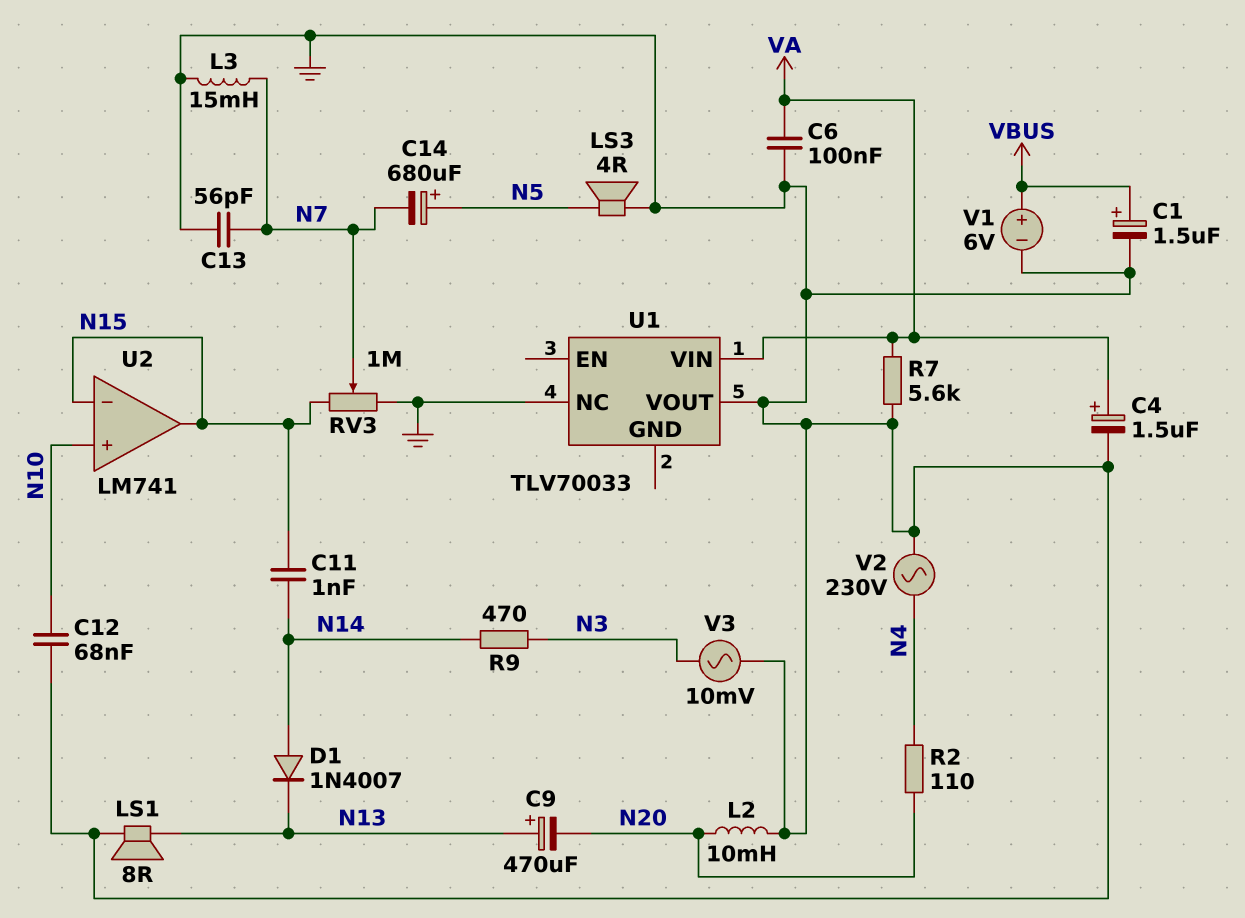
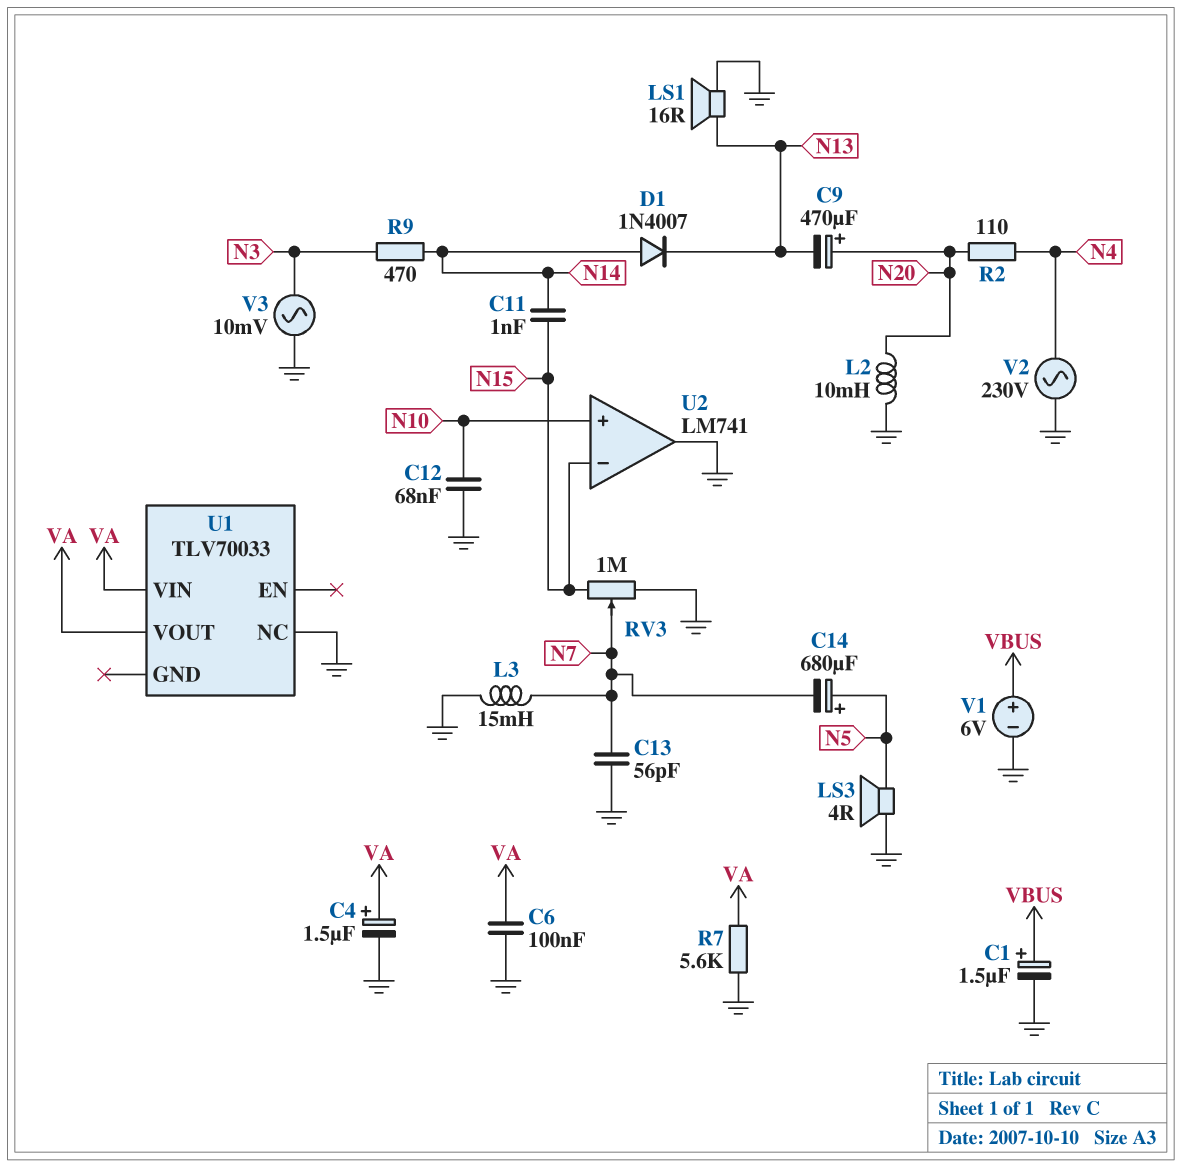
C9: 470uF (plus N13, minus N20) -> 470uF (plus N20, minus N13)
LS1: speaker 8R (GND, N13) -> speaker 16R (GND, N13)
U1 pin VOUT: GND -> VA
U2 pin out: N15 -> GND

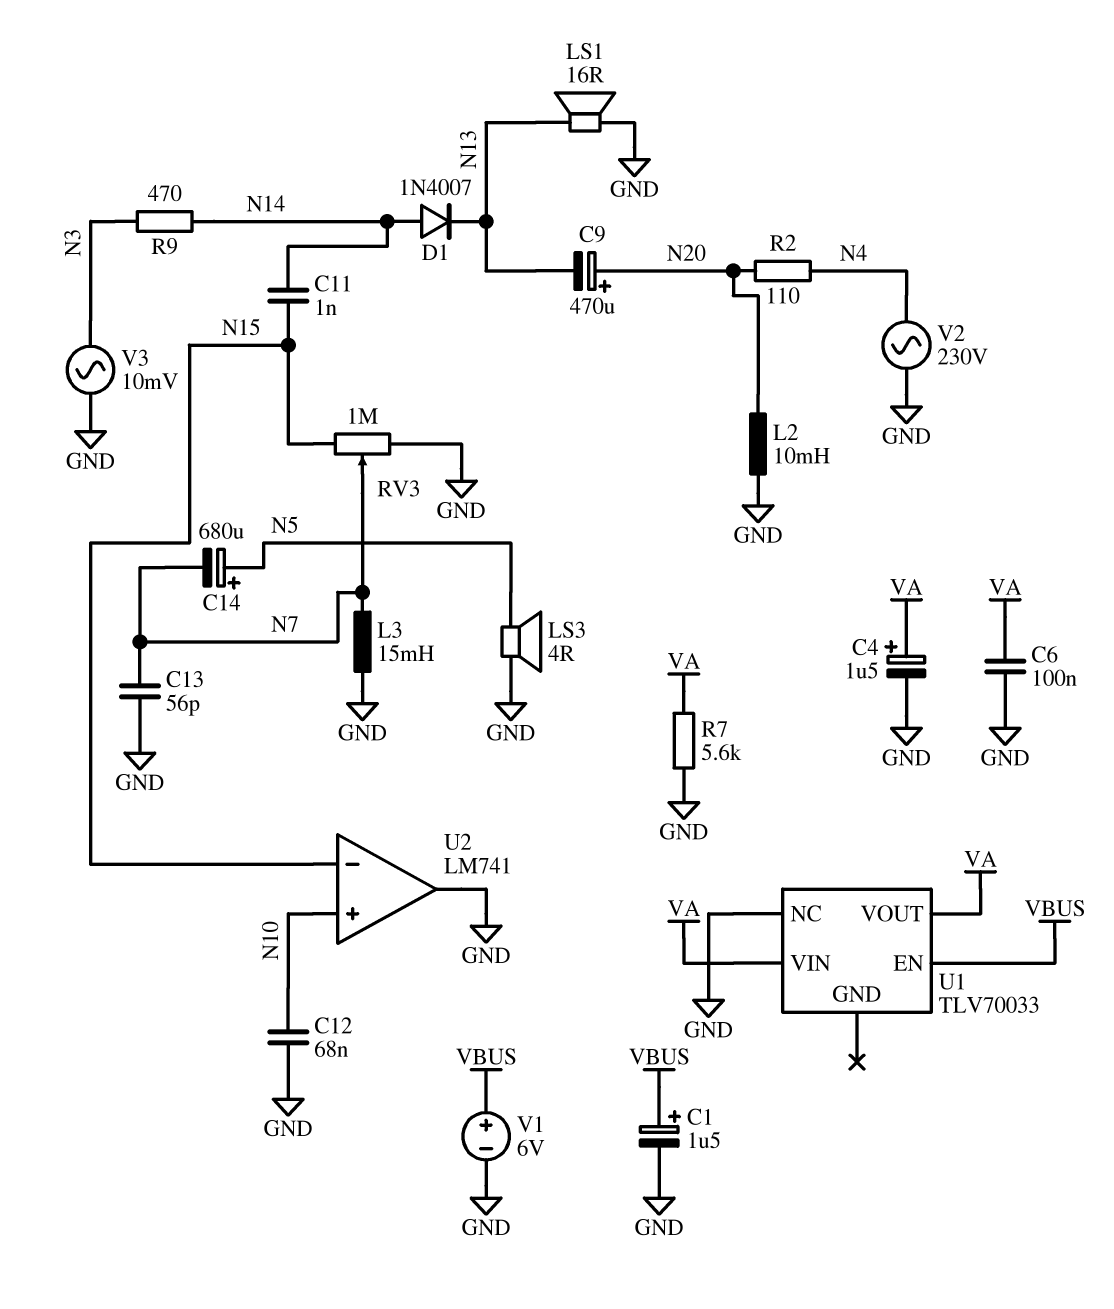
U1 pin EN: none -> VBUS

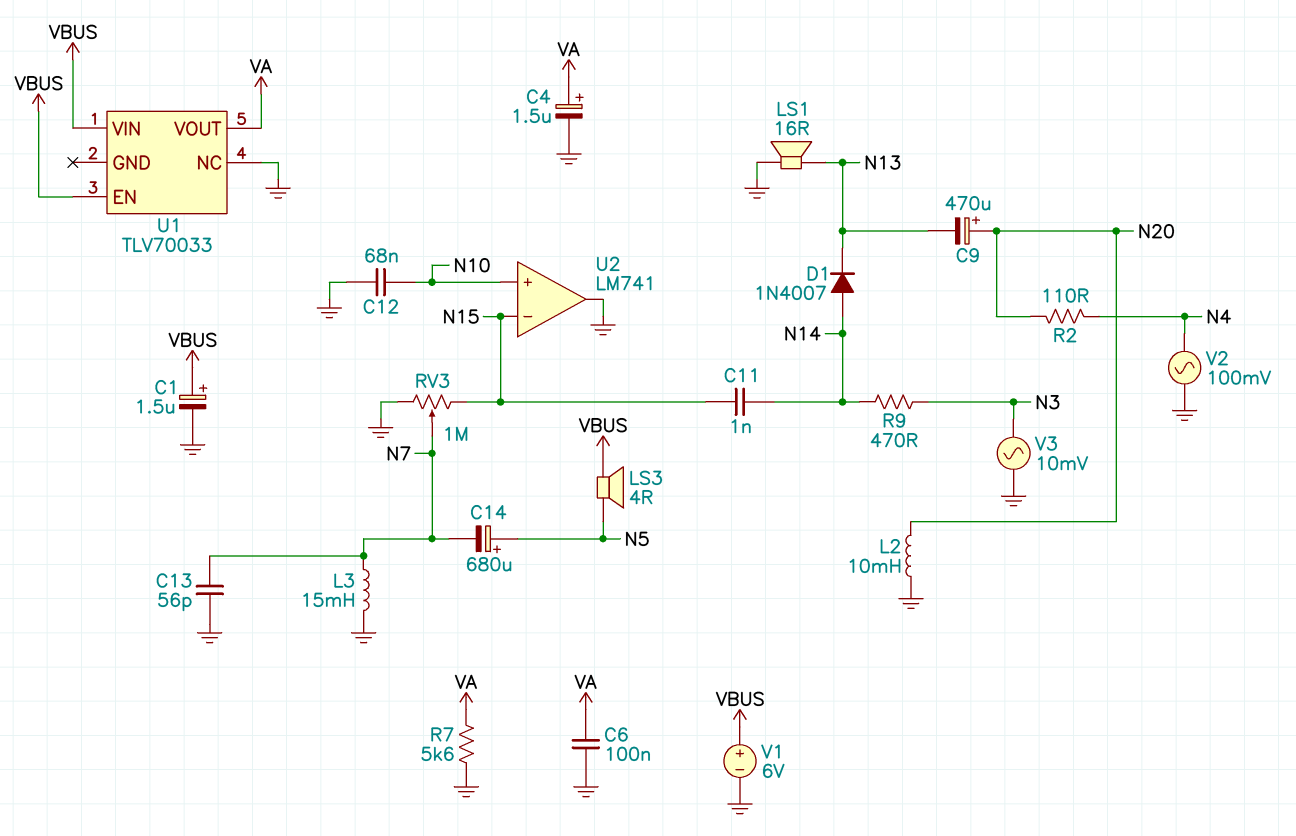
LS3: speaker 4R (GND, N5) -> speaker 4R (N5, VBUS)
U1 pin VIN: VA -> VBUS
V2: AC 230V (GND, N4) -> AC 100mV (GND, N4)

